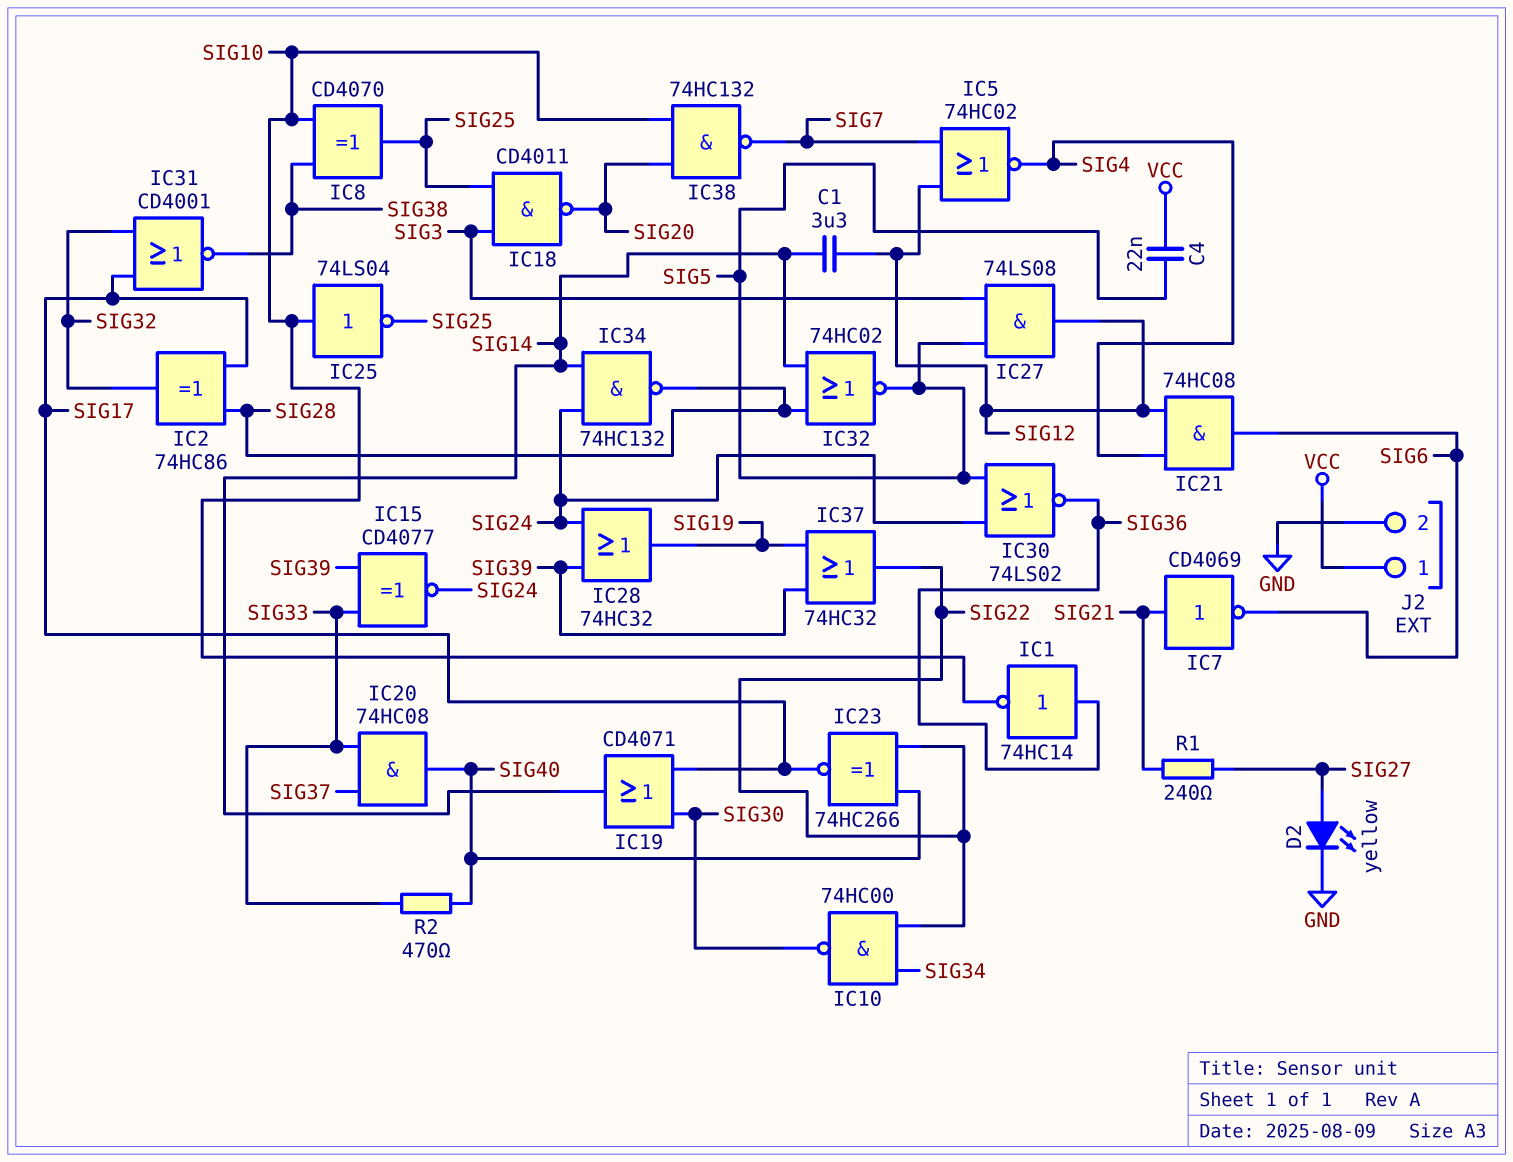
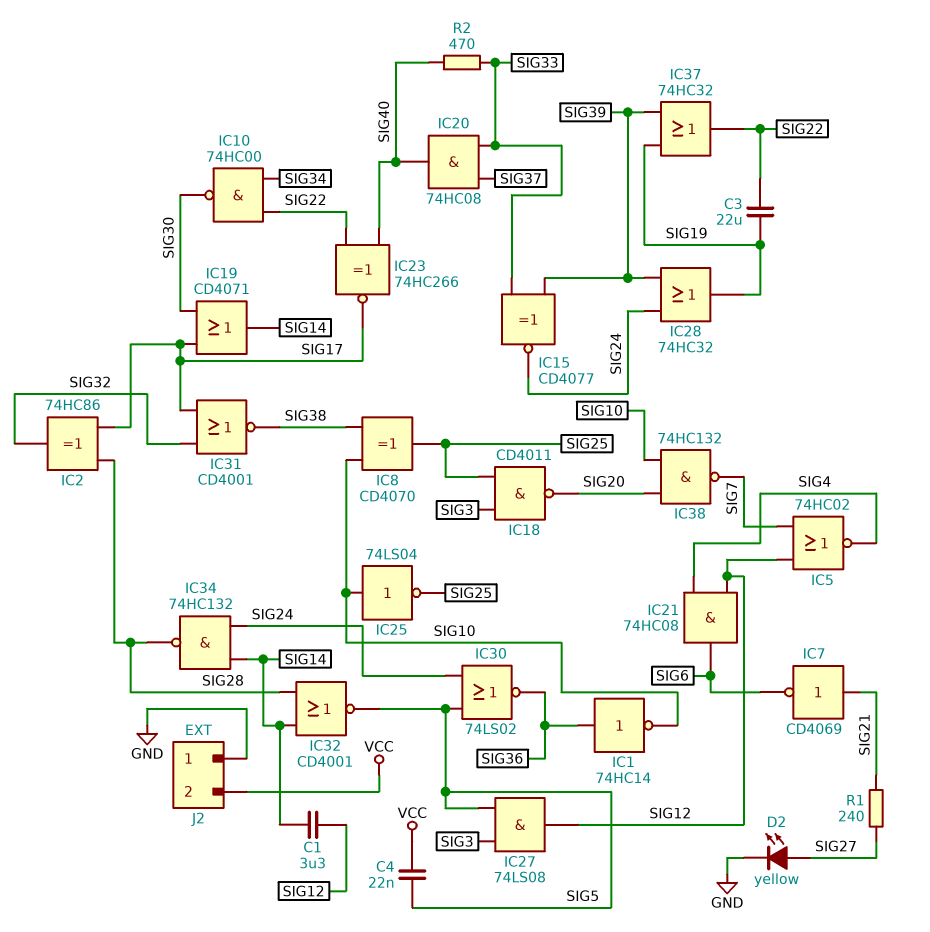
C3: none -> 22uF (SIG19, SIG22)
IC32: NOR 74HC02 (in SIG14, in SIG28, out SIG5) -> NOR CD4001 (in SIG14, in SIG28, out SIG5)
J2 pin 1: VCC -> GND
J2 pin 2: GND -> VCC

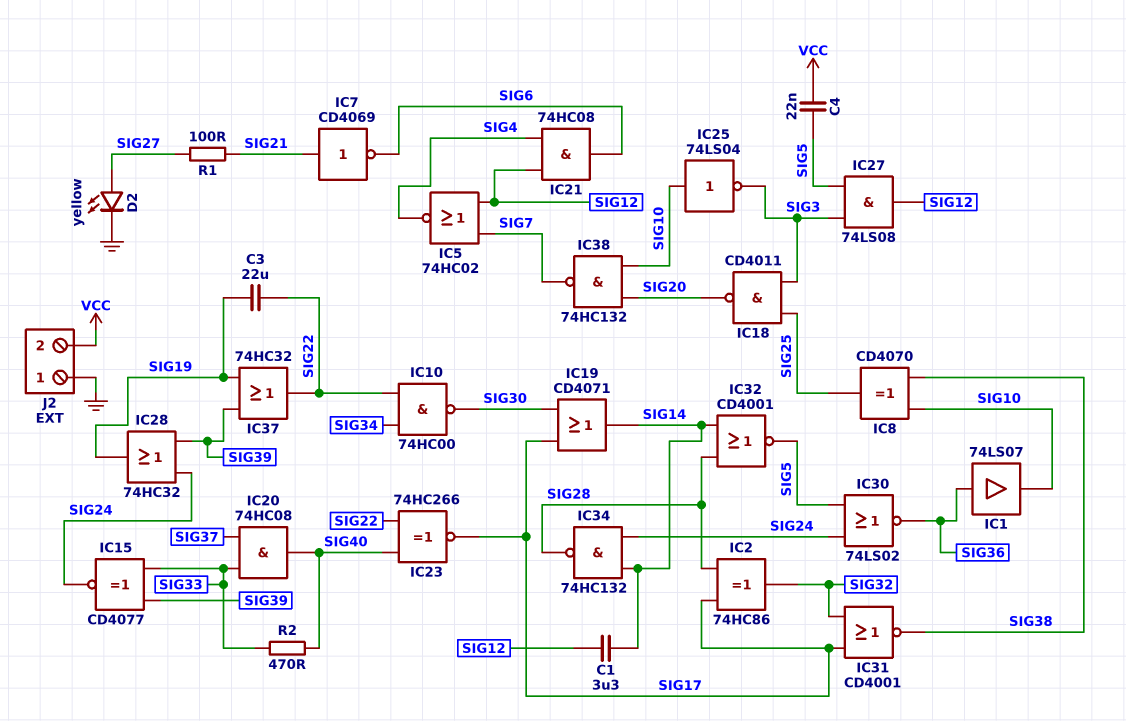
IC1: NOT 74HC14 (in SIG36, out SIG10) -> buffer 74LS07 (in SIG36, out SIG10)
IC25: NOT 74LS04 (in SIG10, out SIG25) -> NOT 74LS04 (in SIG10, out SIG3)
R1: 240 (SIG21, SIG27) -> 100 (SIG21, SIG27)

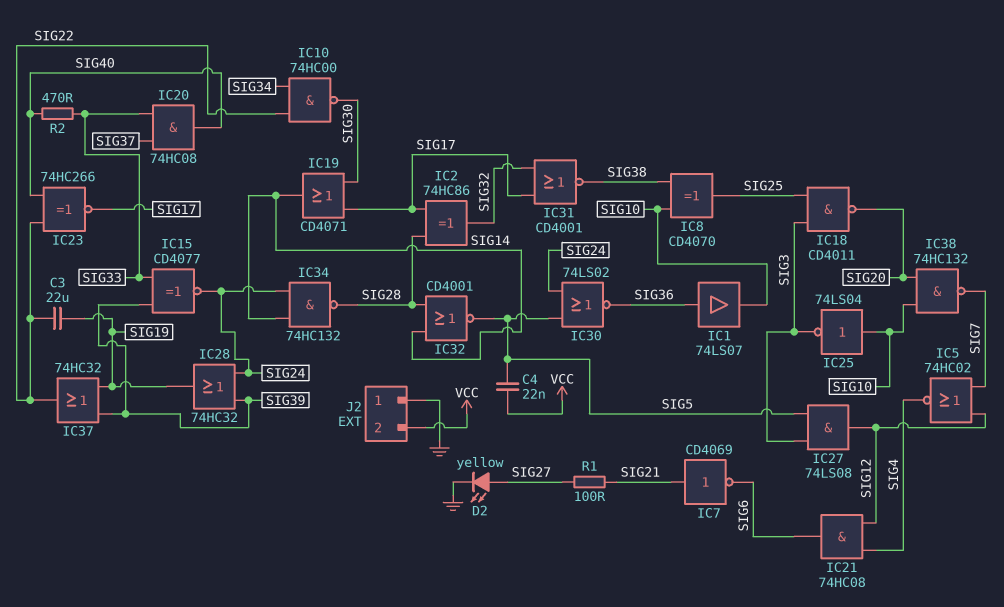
C1: 3.3uF (SIG12, SIG14) -> none

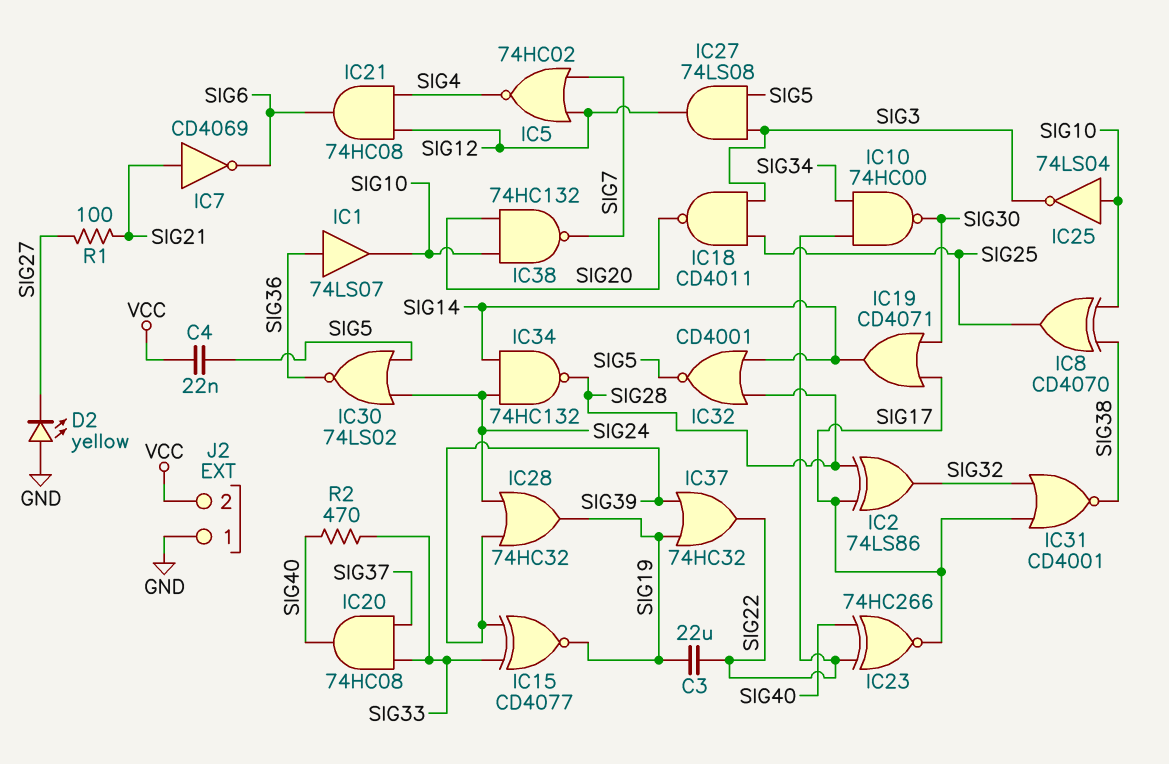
D2: LED yellow (A SIG27, K GND) -> LED yellow (A GND, K SIG27)
IC2: XOR 74HC86 (in SIG17, in SIG28, out SIG32) -> XOR 74LS86 (in SIG17, in SIG28, out SIG32)
IC15: XNOR CD4077 (in SIG33, in SIG39, out SIG24) -> XNOR CD4077 (in SIG33, in SIG39, out SIG19)

